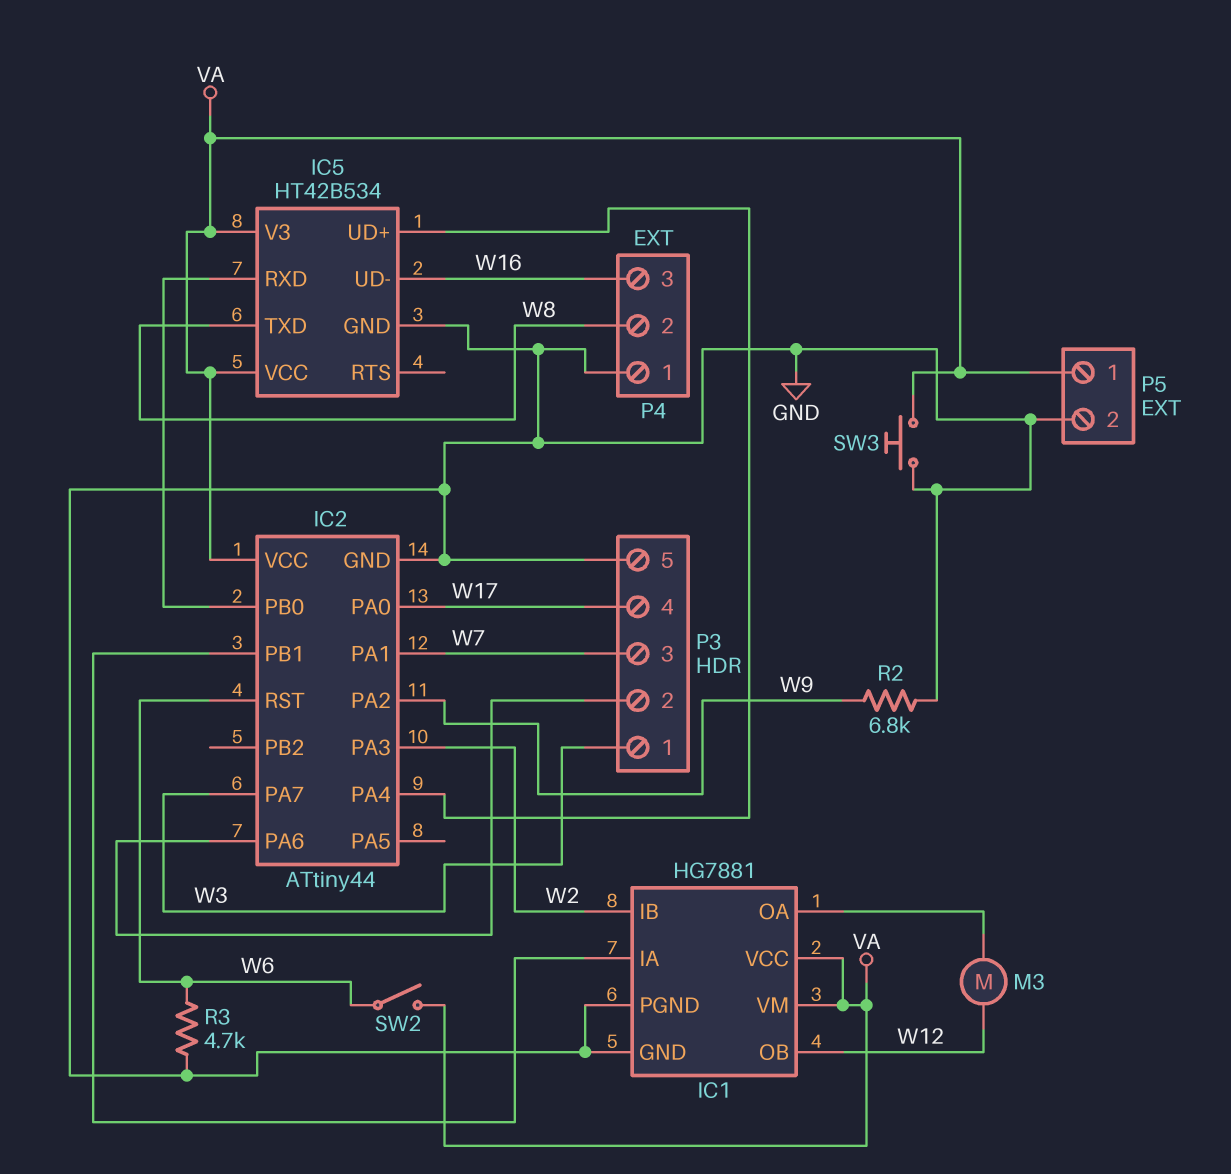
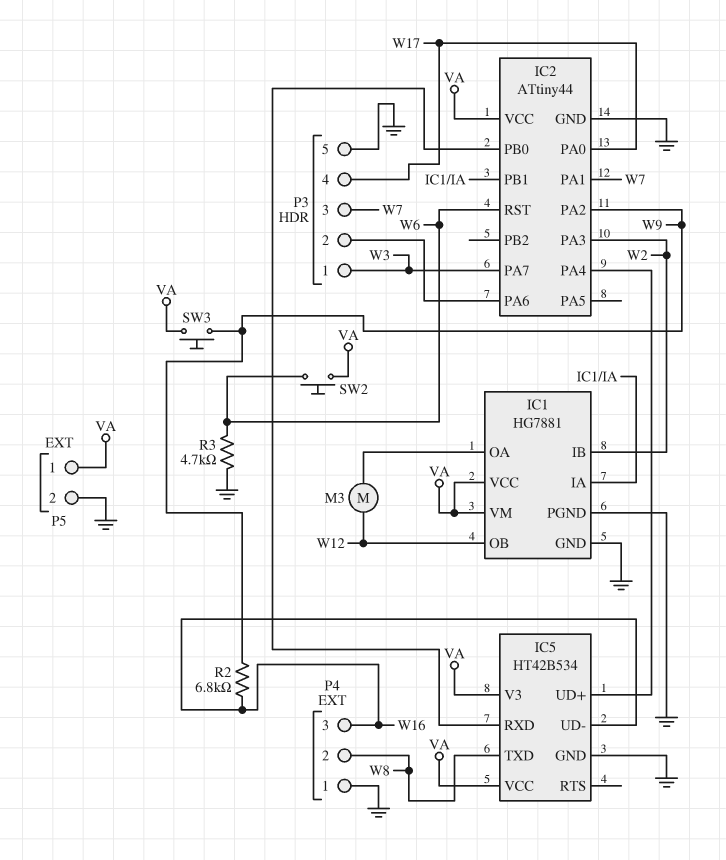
R2: 6.8k (GND, W9) -> 6.8k (W9, W16)
SW2: switch (VA, W6) -> button (VA, W6)
SW3: button (GND, VA) -> button (VA, W9)

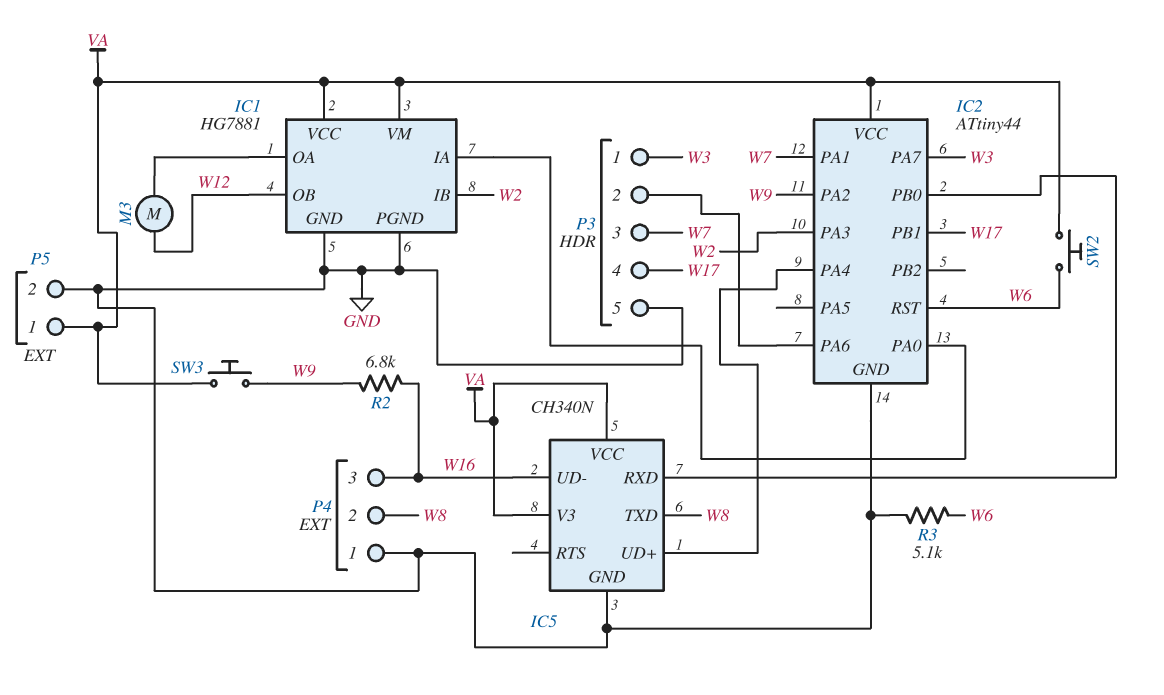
IC2 pin PA0: W17 -> IC1/IA
IC2 pin PB1: IC1/IA -> W17
IC5: HT42B534 -> CH340N
R3: 4.7k (GND, W6) -> 5.1k (GND, W6)

